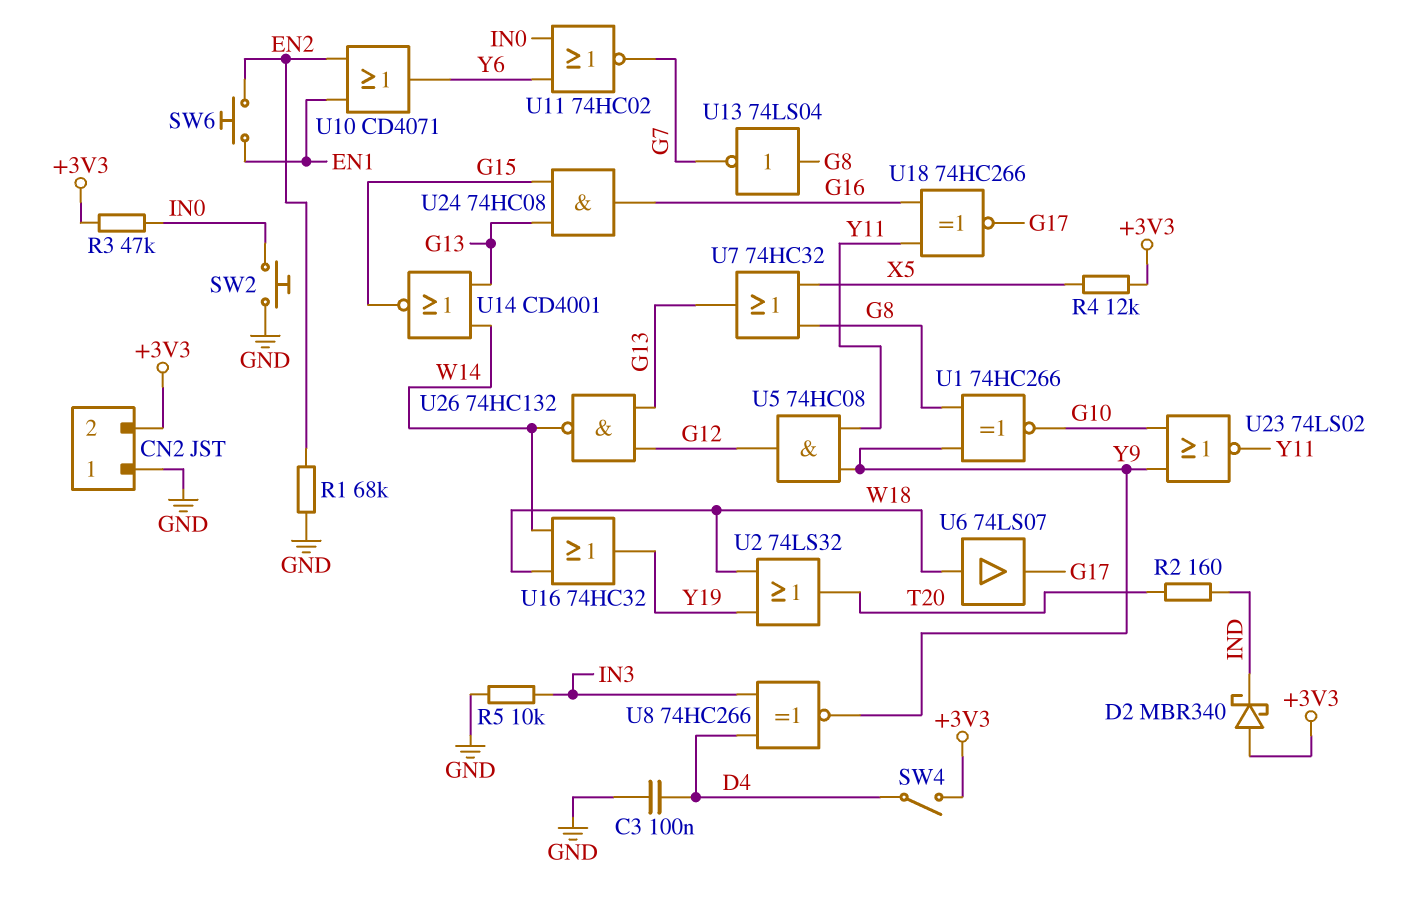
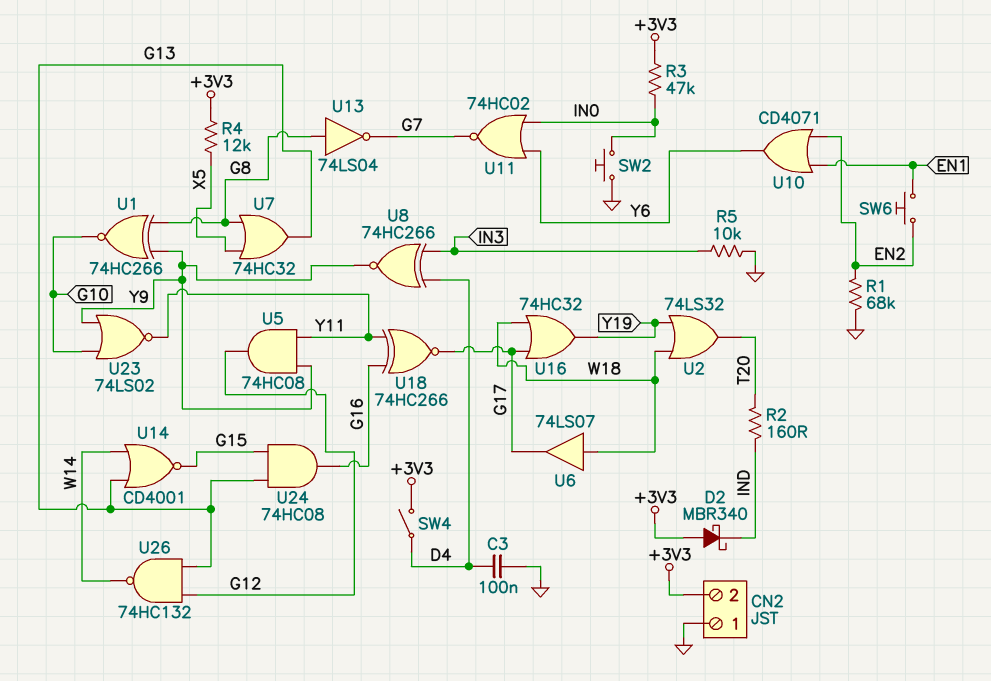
U16: OR 74HC32 (in W14, in W18, out Y19) -> OR 74HC32 (in G17, in W18, out Y19)

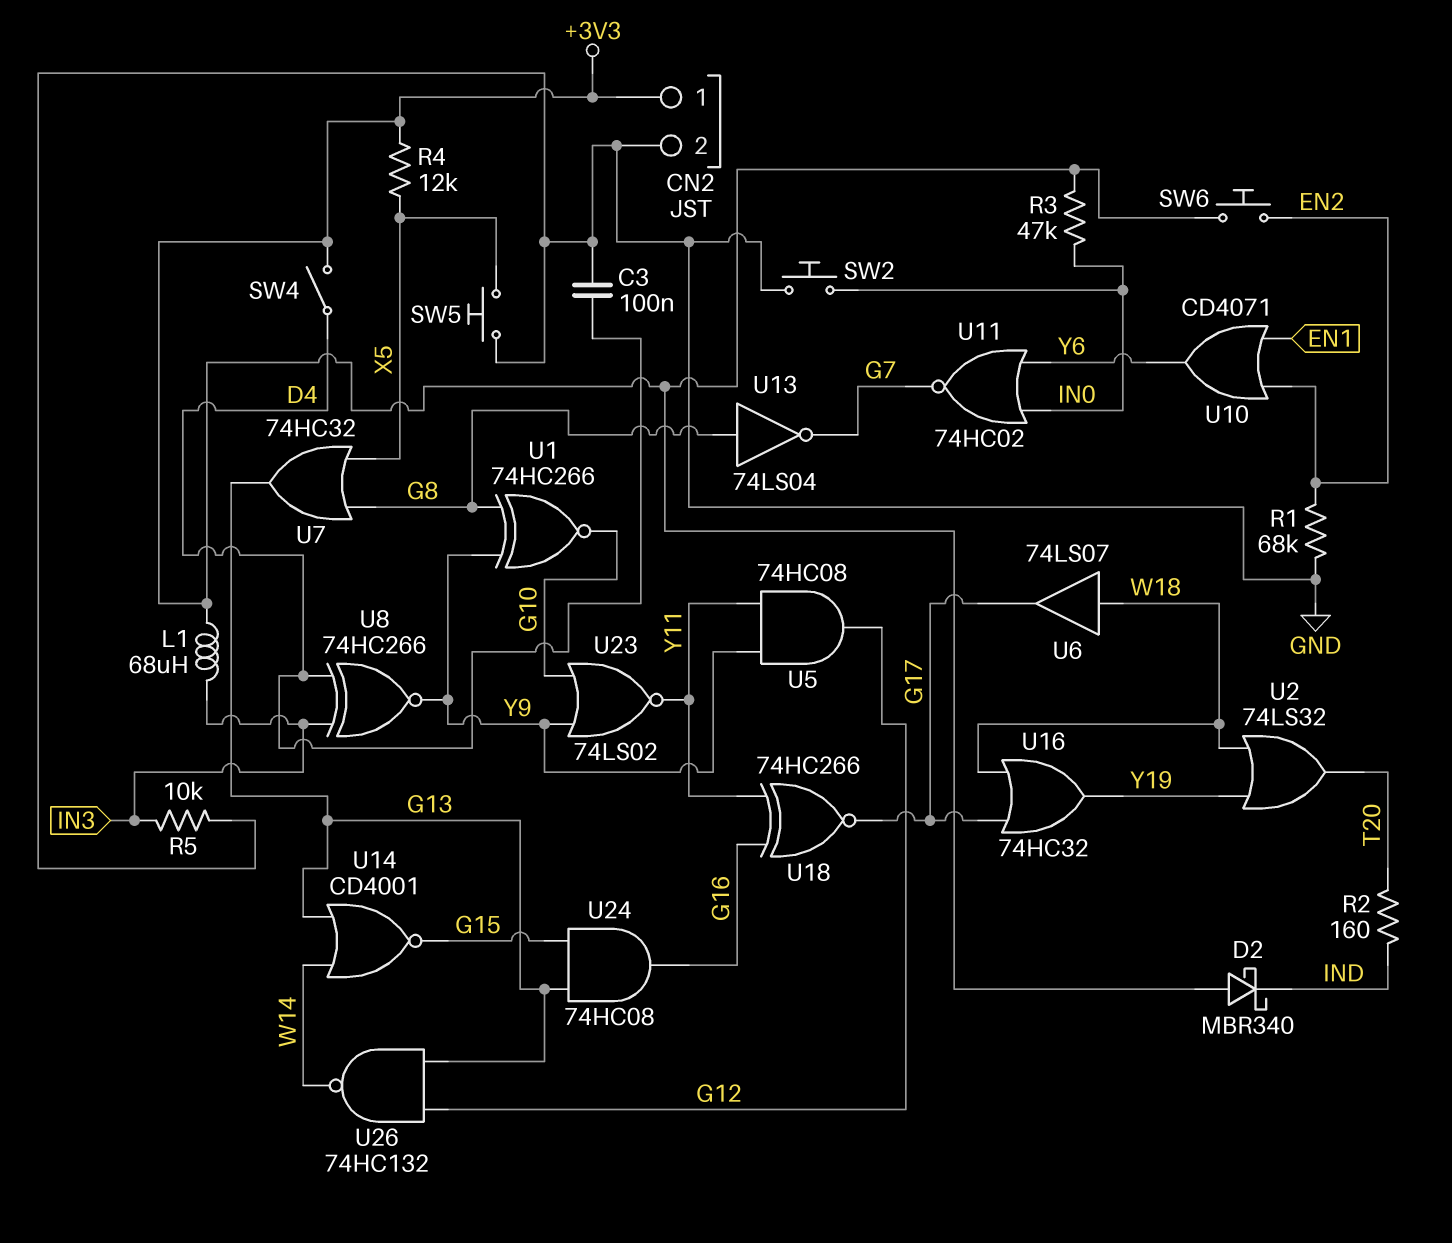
CN2 pin 1: GND -> +3V3
CN2 pin 2: +3V3 -> GND
L1: none -> 68uH (+3V3, IN3)
SW5: none -> button (GND, X5)
SW6: button (EN1, EN2) -> button (+3V3, EN2)

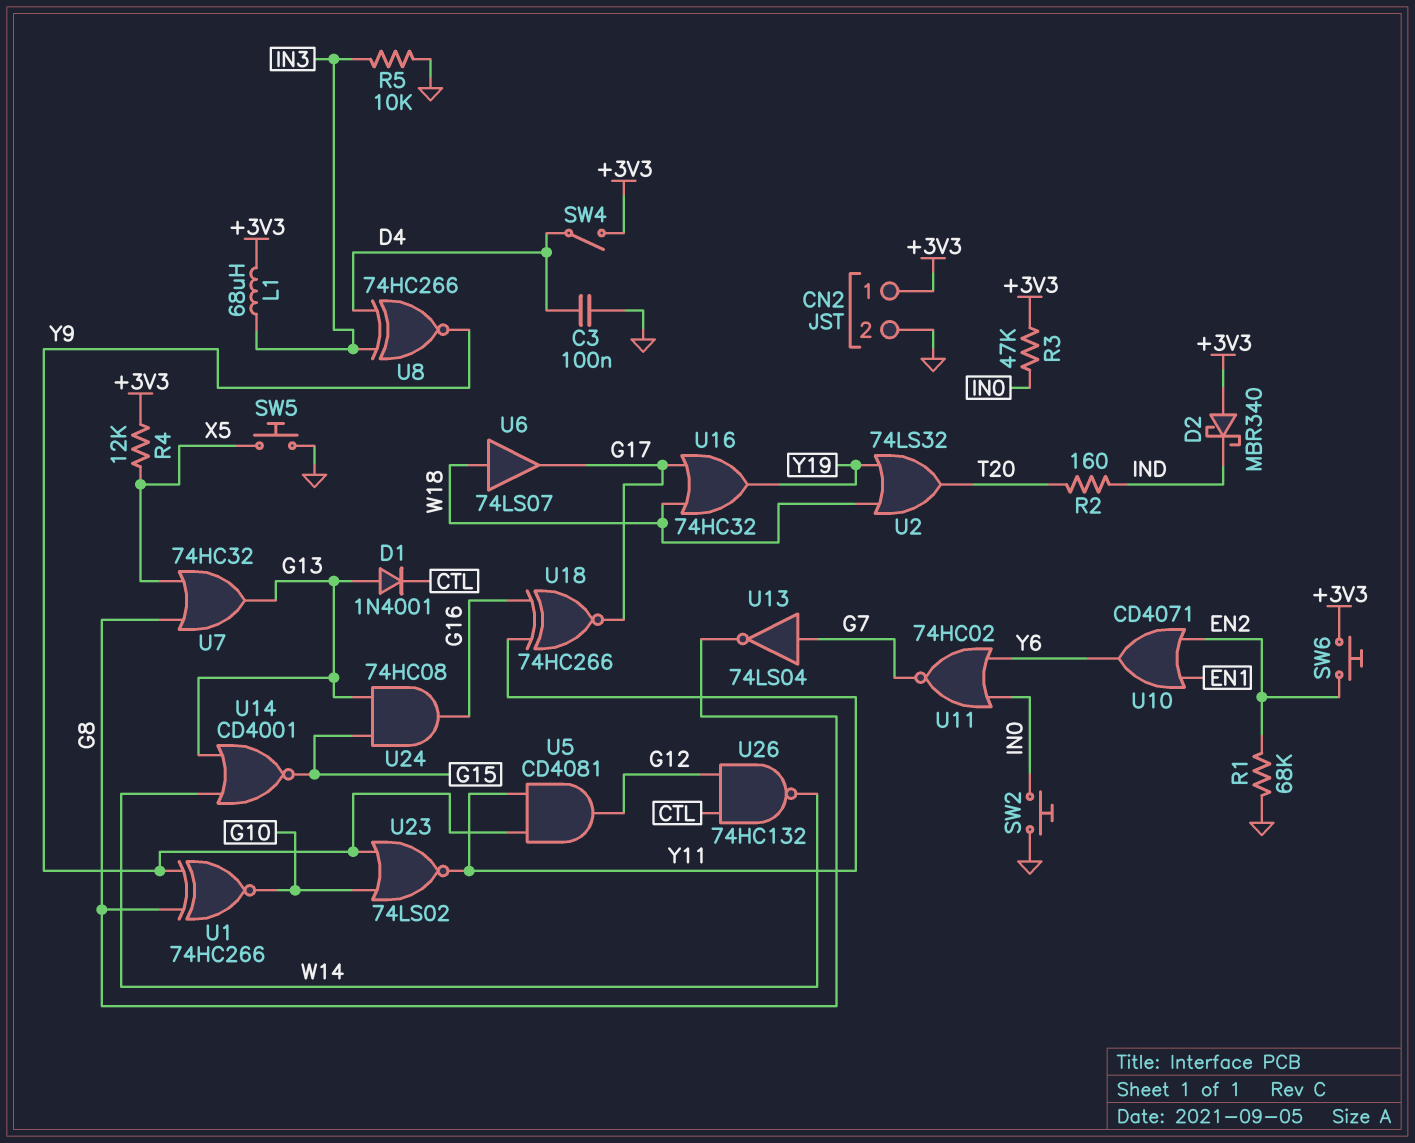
D1: none -> diode 1N4001 (A G13, K CTL)
U5: AND 74HC08 (in Y9, in Y11, out G12) -> AND CD4081 (in Y9, in Y11, out G12)
U13: NOT 74LS04 (in G8, out G7) -> NOT 74LS04 (in G7, out G8)
U26: NAND 74HC132 (in G12, in G13, out W14) -> NAND 74HC132 (in CTL, in G12, out W14)

